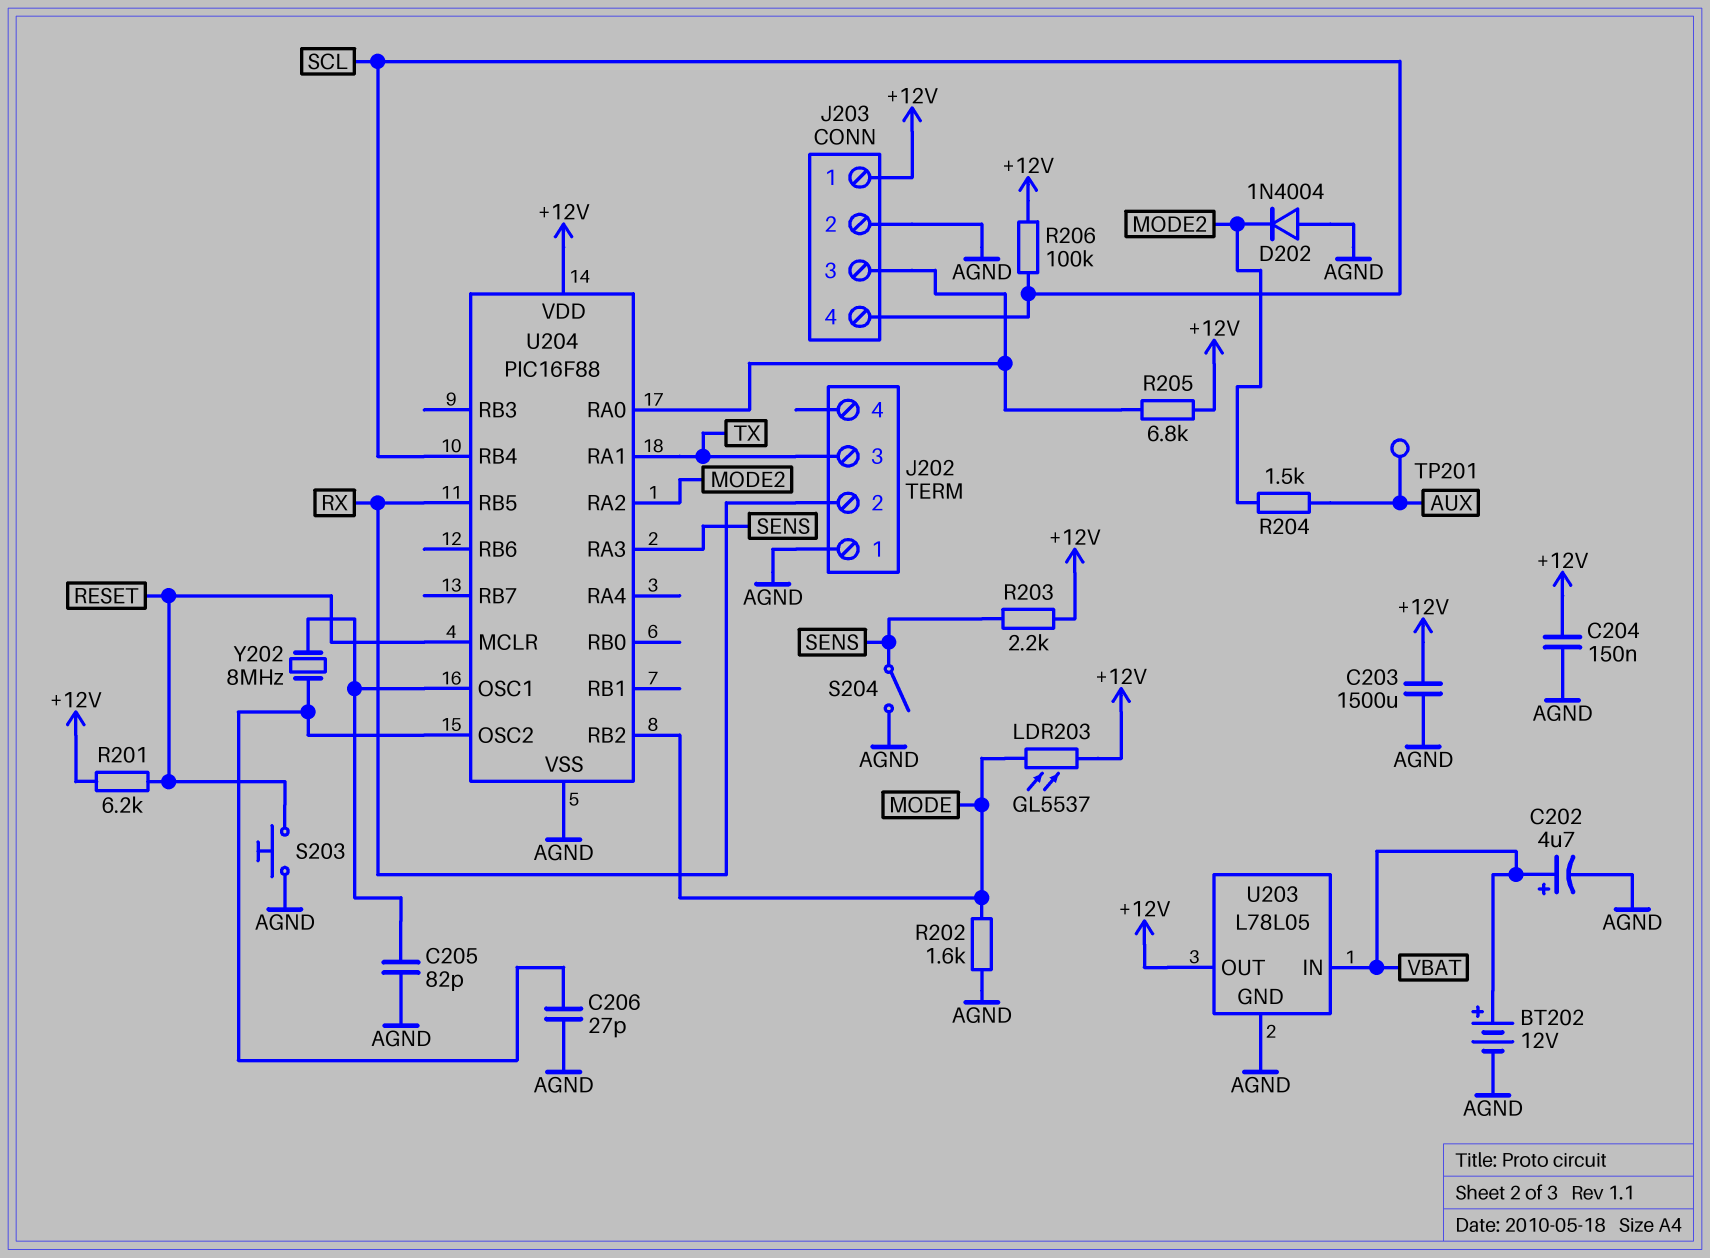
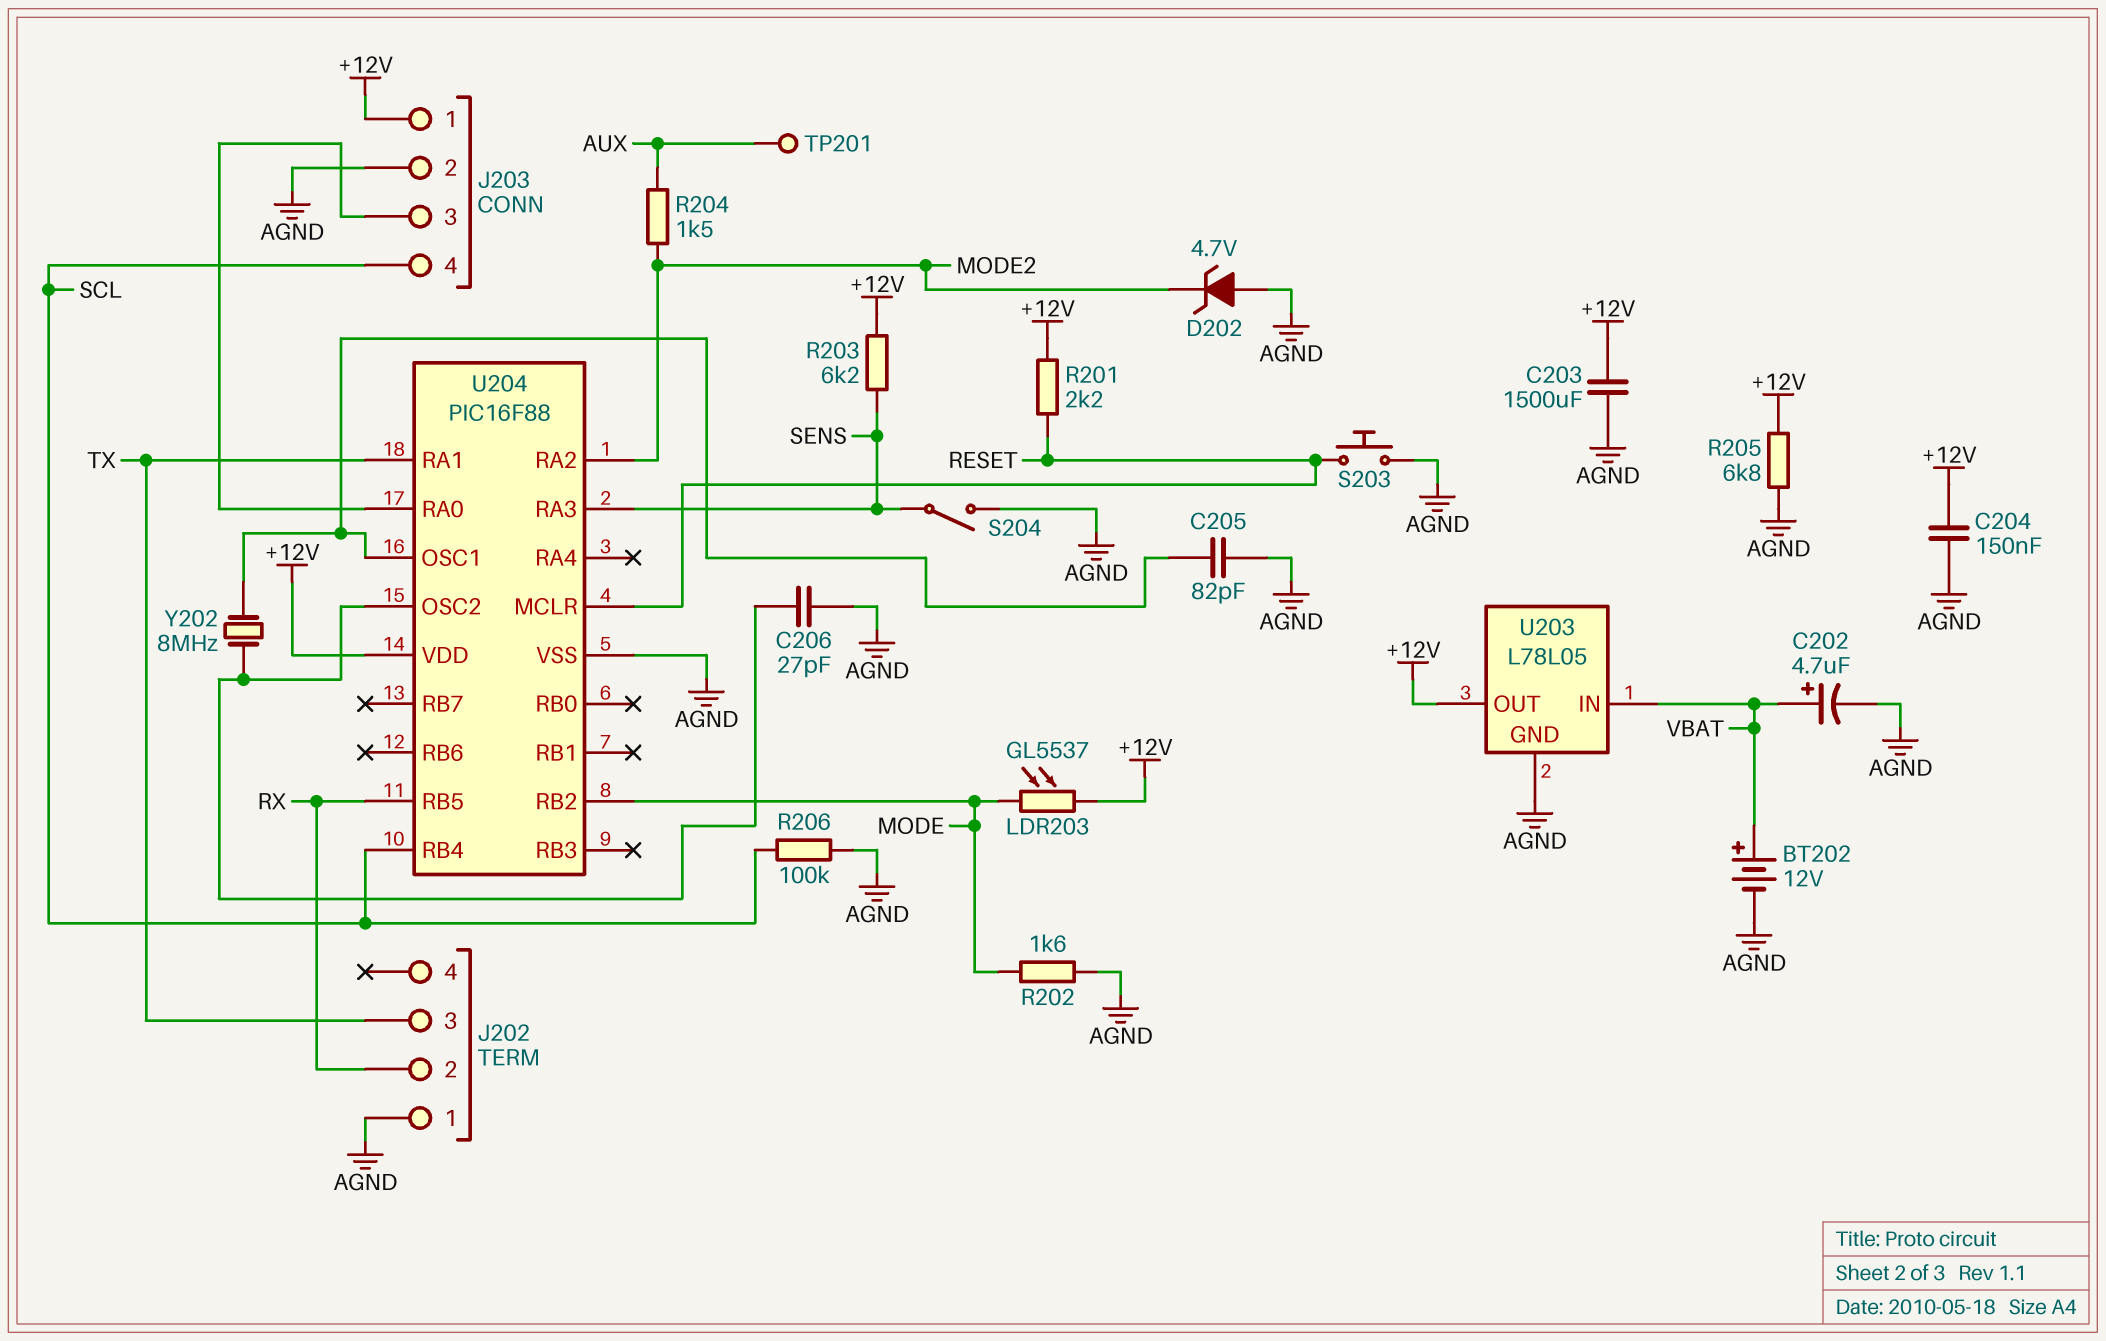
D202: diode 1N4004 (A AGND, K MODE2) -> zener 4.7V (A AGND, K MODE2)
R201: 6.2k (+12V, RESET) -> 2.2k (+12V, RESET)
R203: 2.2k (+12V, SENS) -> 6.2k (+12V, SENS)
R205: 6.8k (+12V, J203/3) -> 6.8k (+12V, AGND)
R206: 100k (+12V, SCL) -> 100k (AGND, SCL)

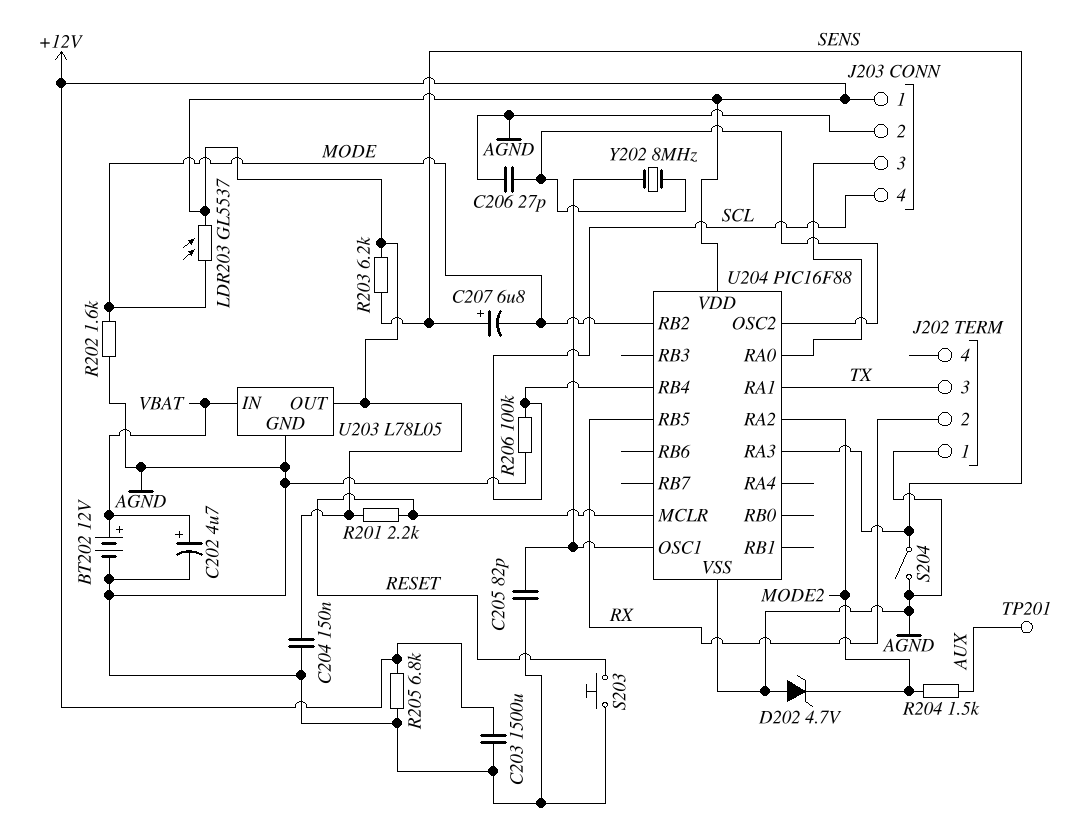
C207: none -> 6.8uF (plus SENS, minus MODE)

